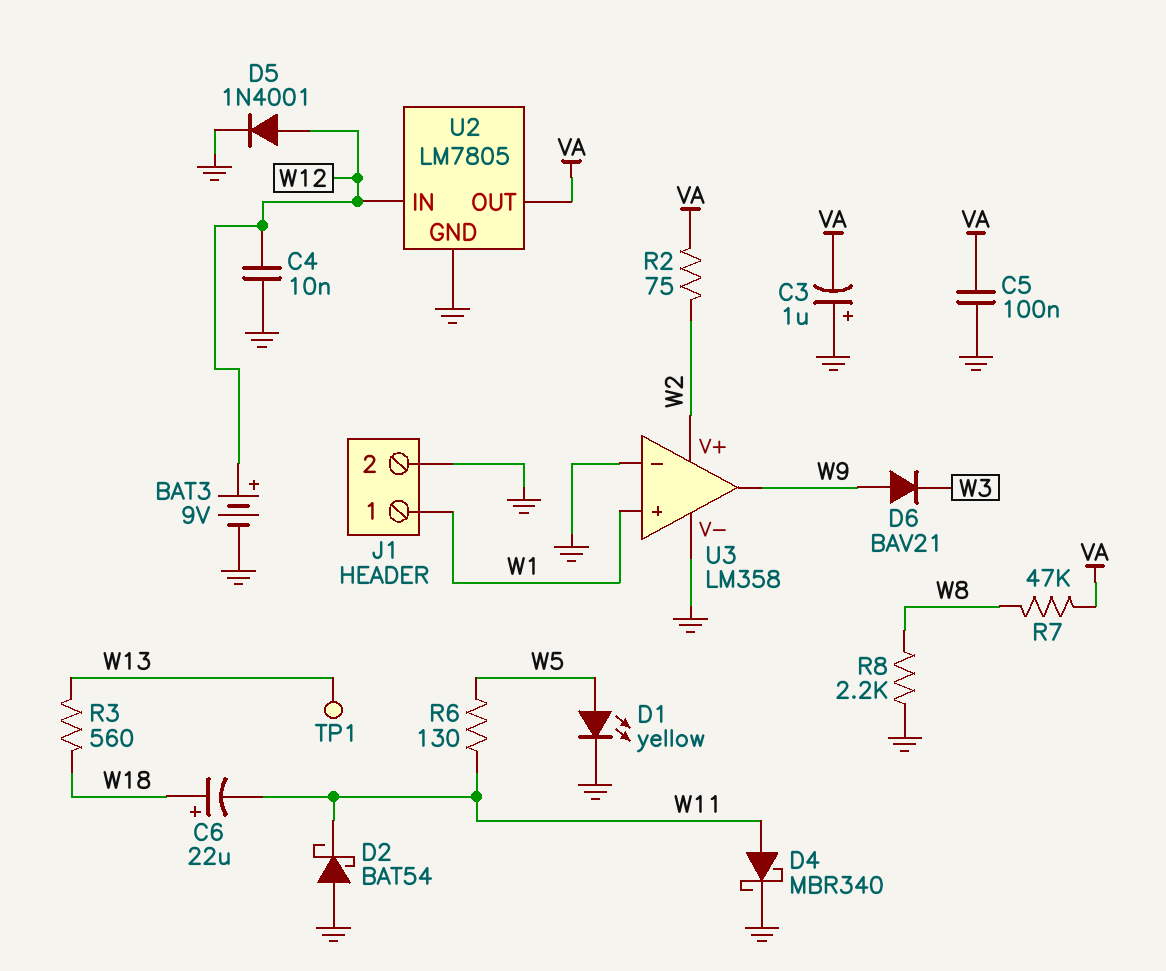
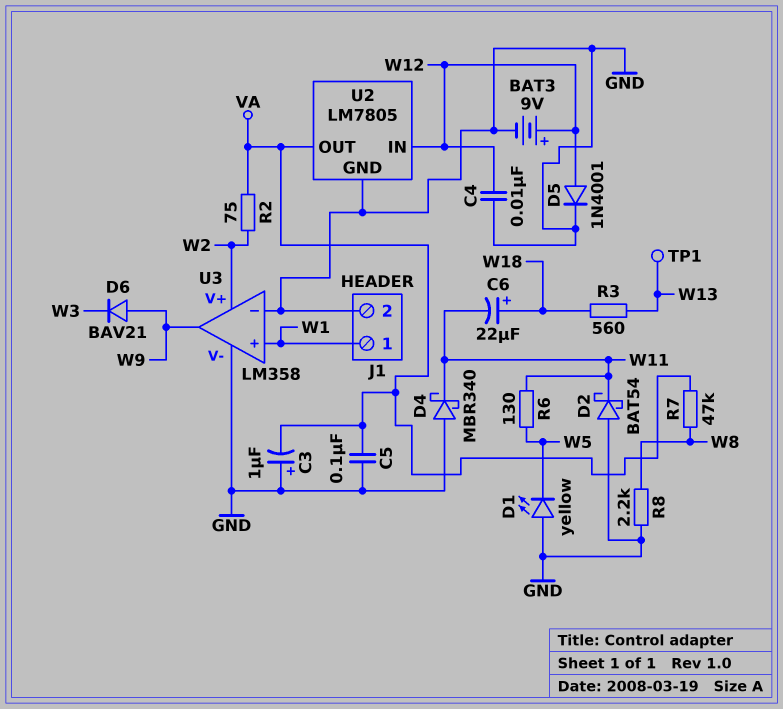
D1: LED yellow (A W5, K GND) -> LED yellow (A GND, K W5)
D4: schottky MBR340 (A W11, K GND) -> schottky MBR340 (A GND, K W11)

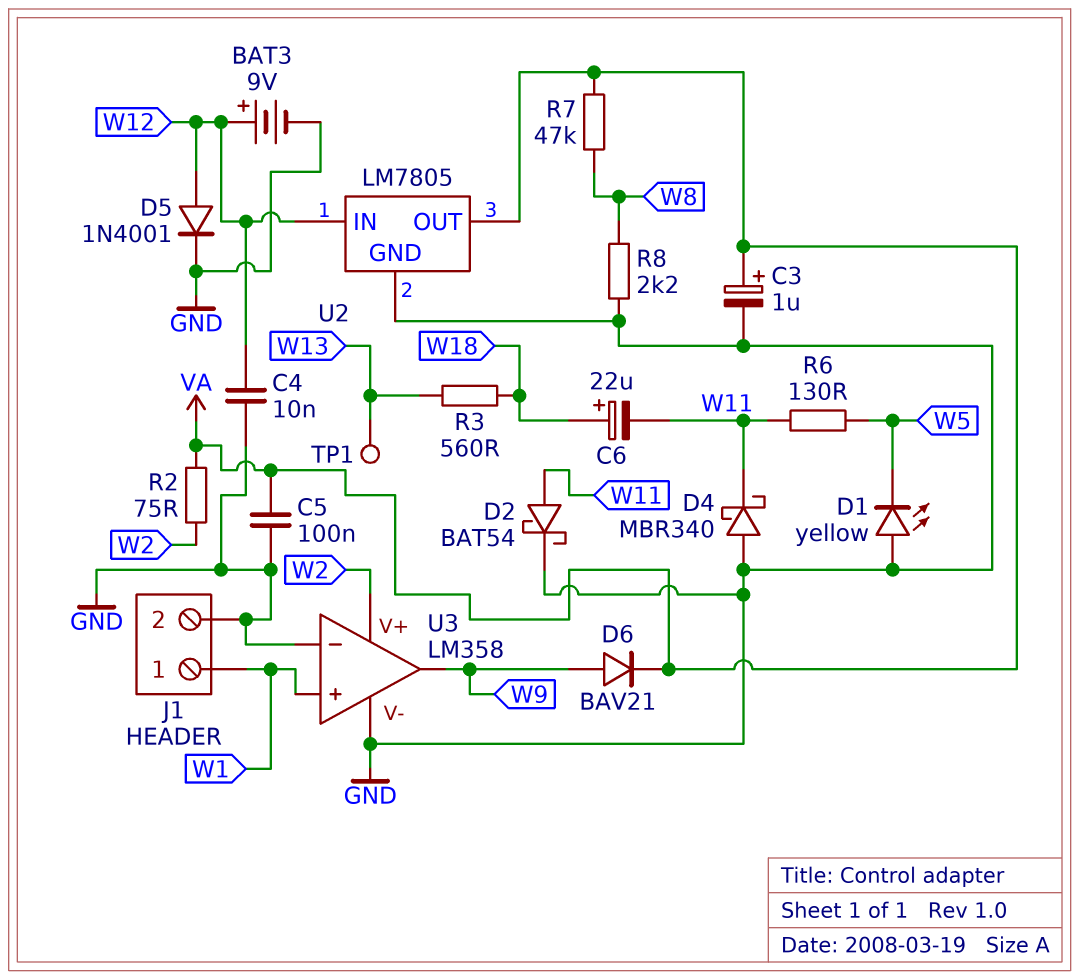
C3: 1uF (plus GND, minus VA) -> 1uF (plus VA, minus GND)
D2: schottky BAT54 (A GND, K W11) -> schottky BAT54 (A W11, K GND)
D6: diode BAV21 (A W9, K W3) -> diode BAV21 (A W9, K VA)

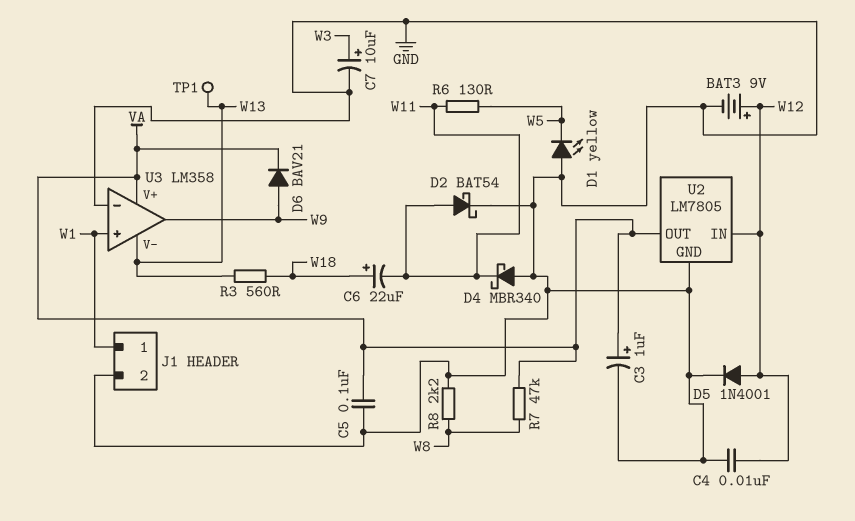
C7: none -> 10uF (plus W3, minus GND)
R2: 75 (VA, W2) -> none
U3 pin V+: W2 -> VA
U3 pin V-: GND -> W13

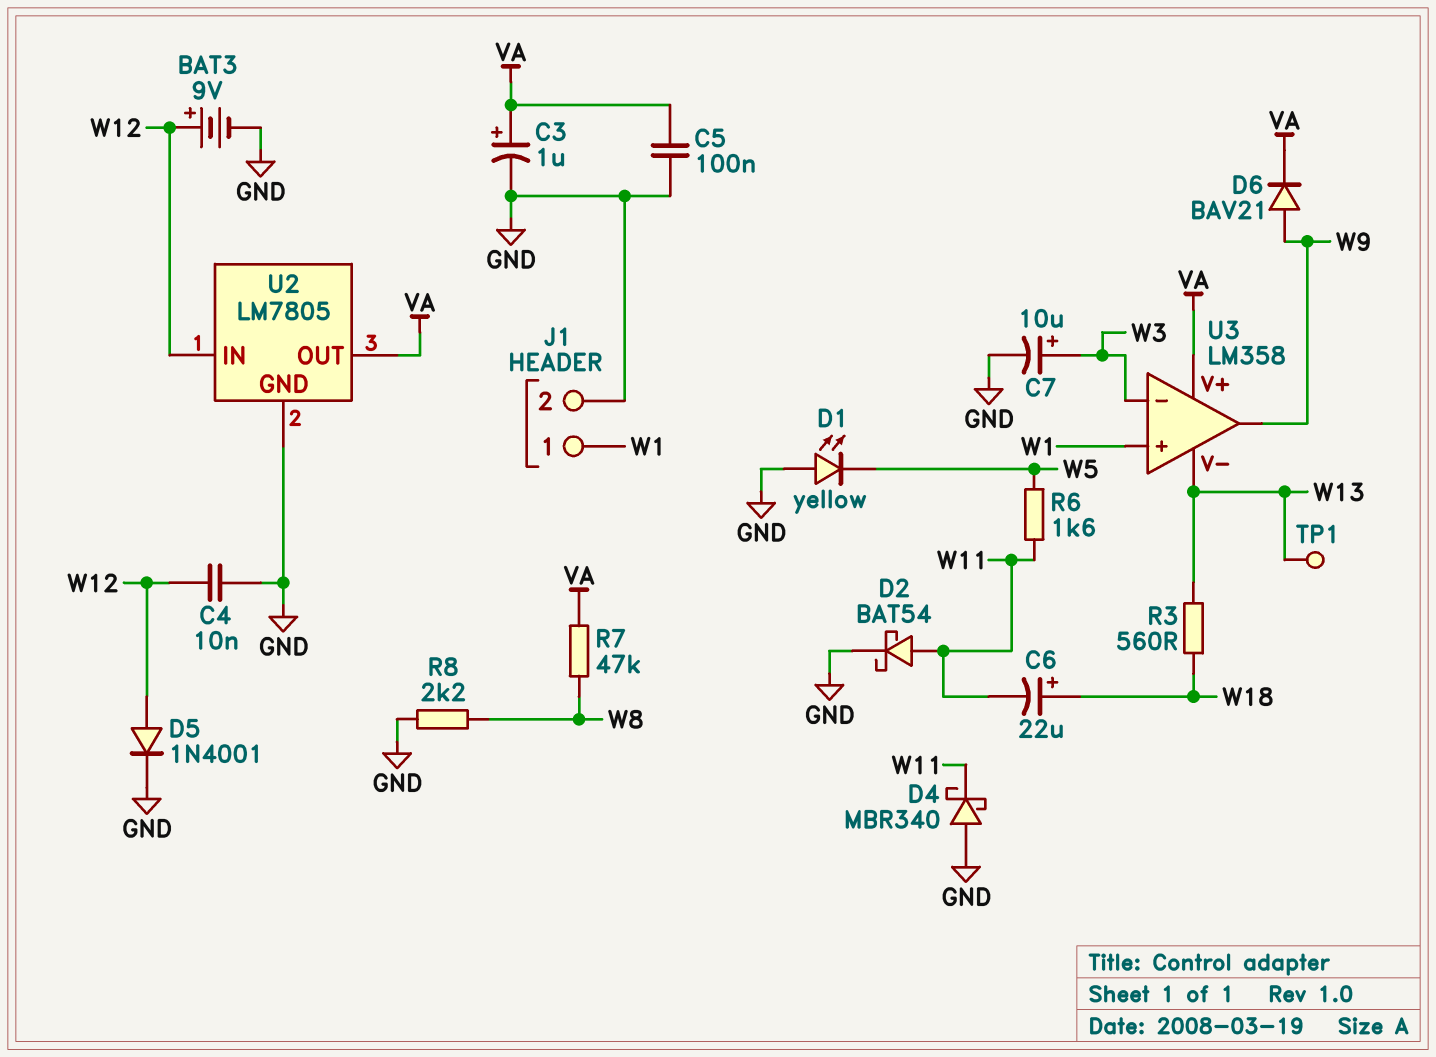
R6: 130 (W5, W11) -> 1.6k (W5, W11)
U3 pin in-: GND -> W3

